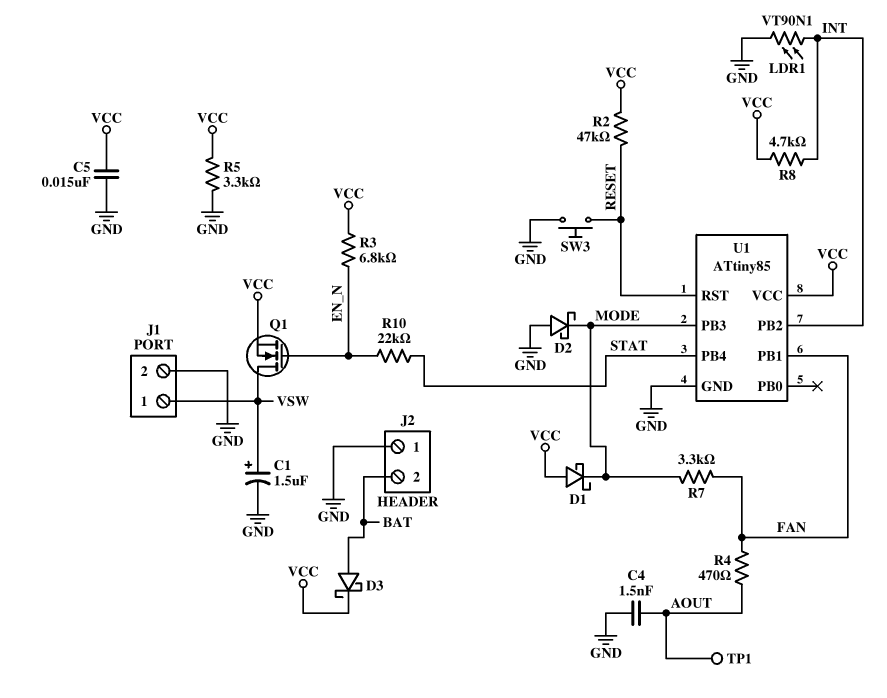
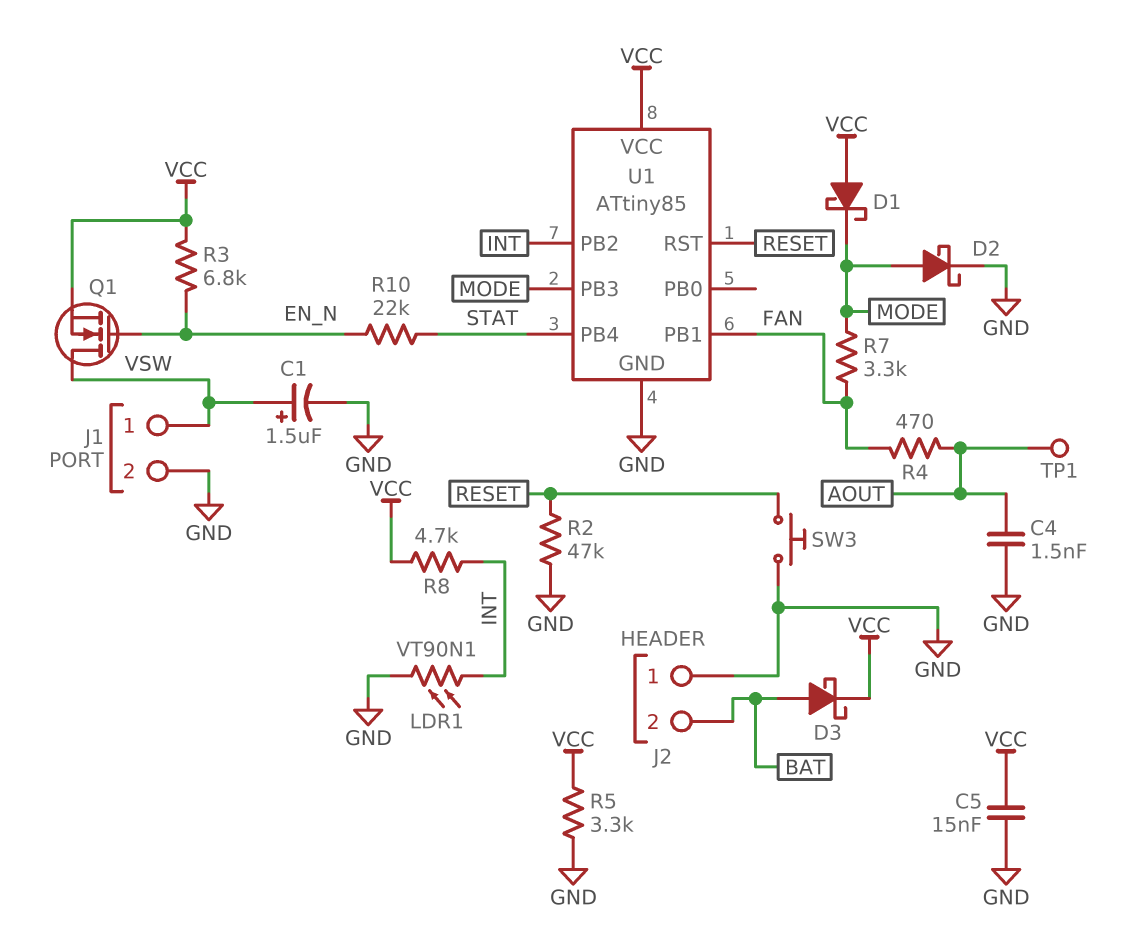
D2: schottky (A GND, K MODE) -> schottky (A MODE, K GND)
R2: 47k (RESET, VCC) -> 47k (GND, RESET)

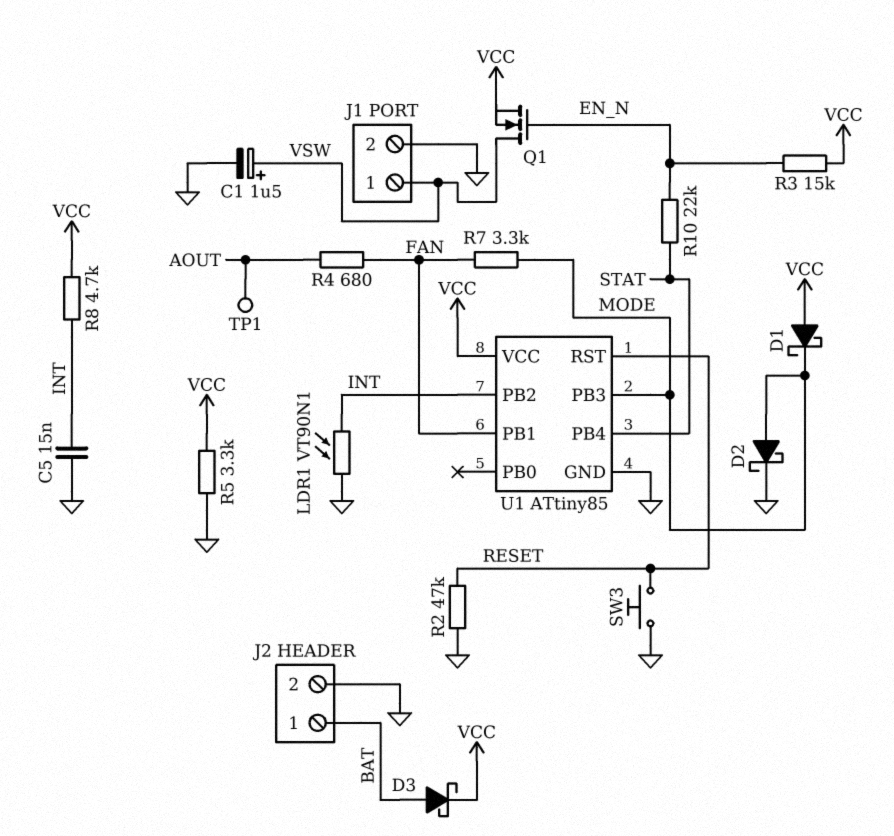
C4: 1.5nF (AOUT, GND) -> none
C5: 15nF (GND, VCC) -> 15nF (GND, INT)
J2 pin 1: GND -> BAT
J2 pin 2: BAT -> GND
R3: 6.8k (EN_N, VCC) -> 15k (EN_N, VCC)
R4: 470 (AOUT, FAN) -> 680 (AOUT, FAN)

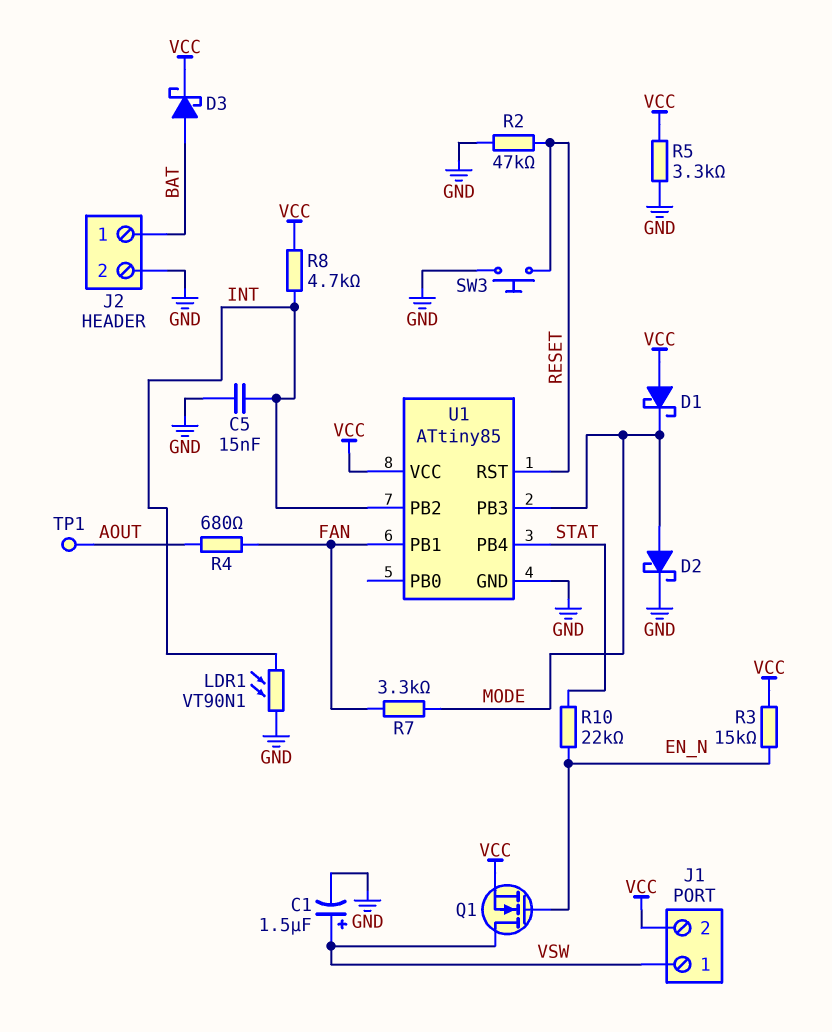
J1 pin 2: GND -> VCC

